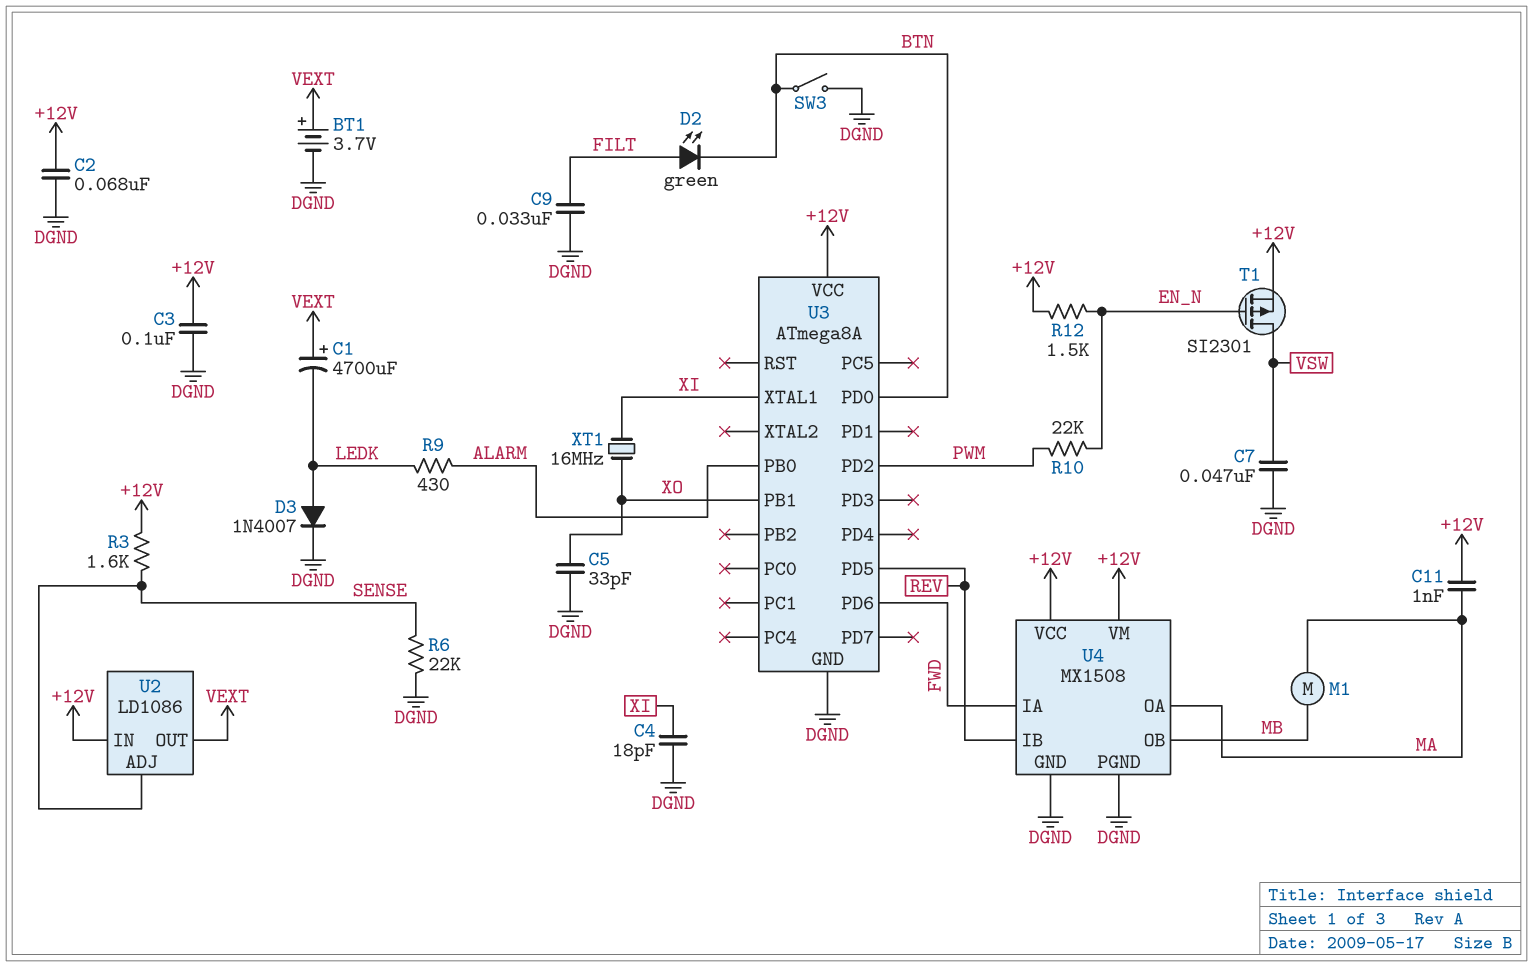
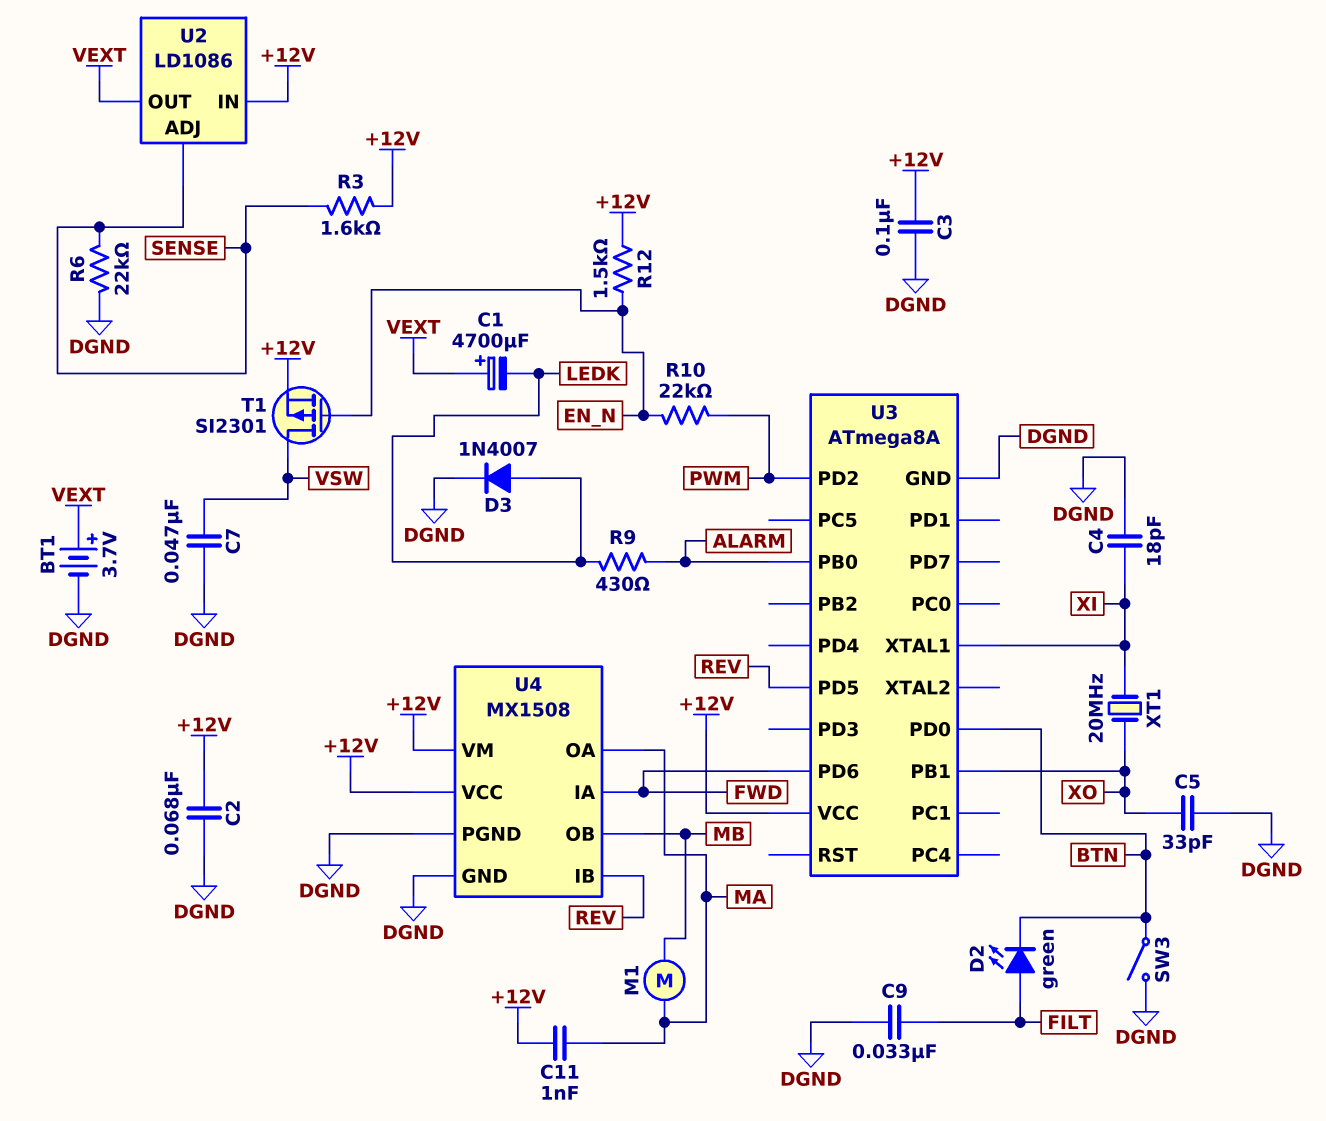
XT1: 16MHz (XI, XO) -> 20MHz (XI, XO)

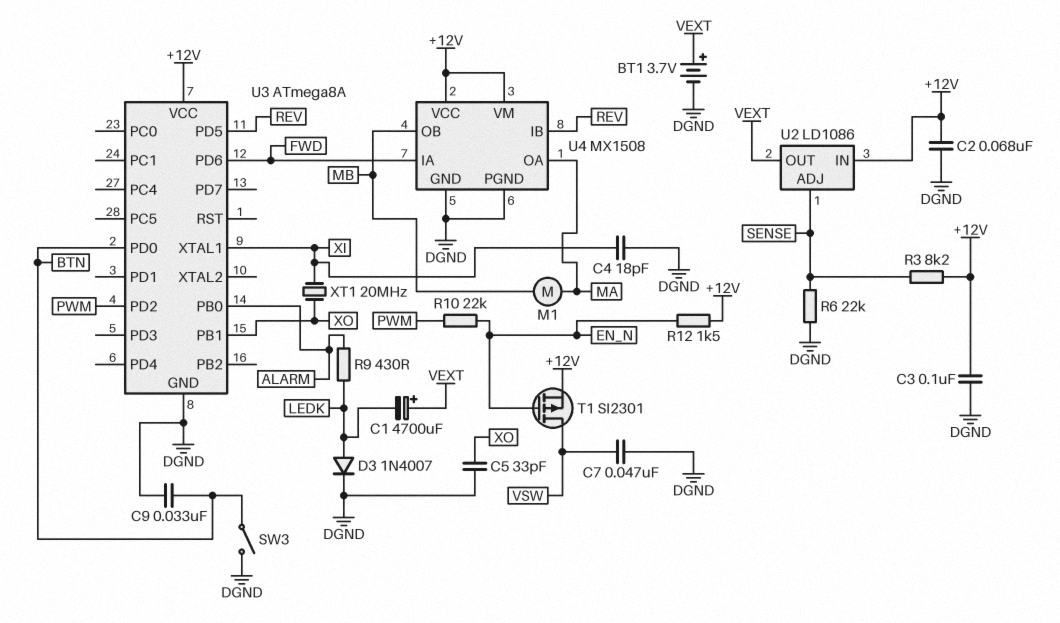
C9: 33nF (DGND, FILT) -> 33nF (BTN, DGND)
C11: 1nF (+12V, MA) -> none
D2: LED green (A FILT, K BTN) -> none
R3: 1.6k (+12V, SENSE) -> 8.2k (+12V, SENSE)

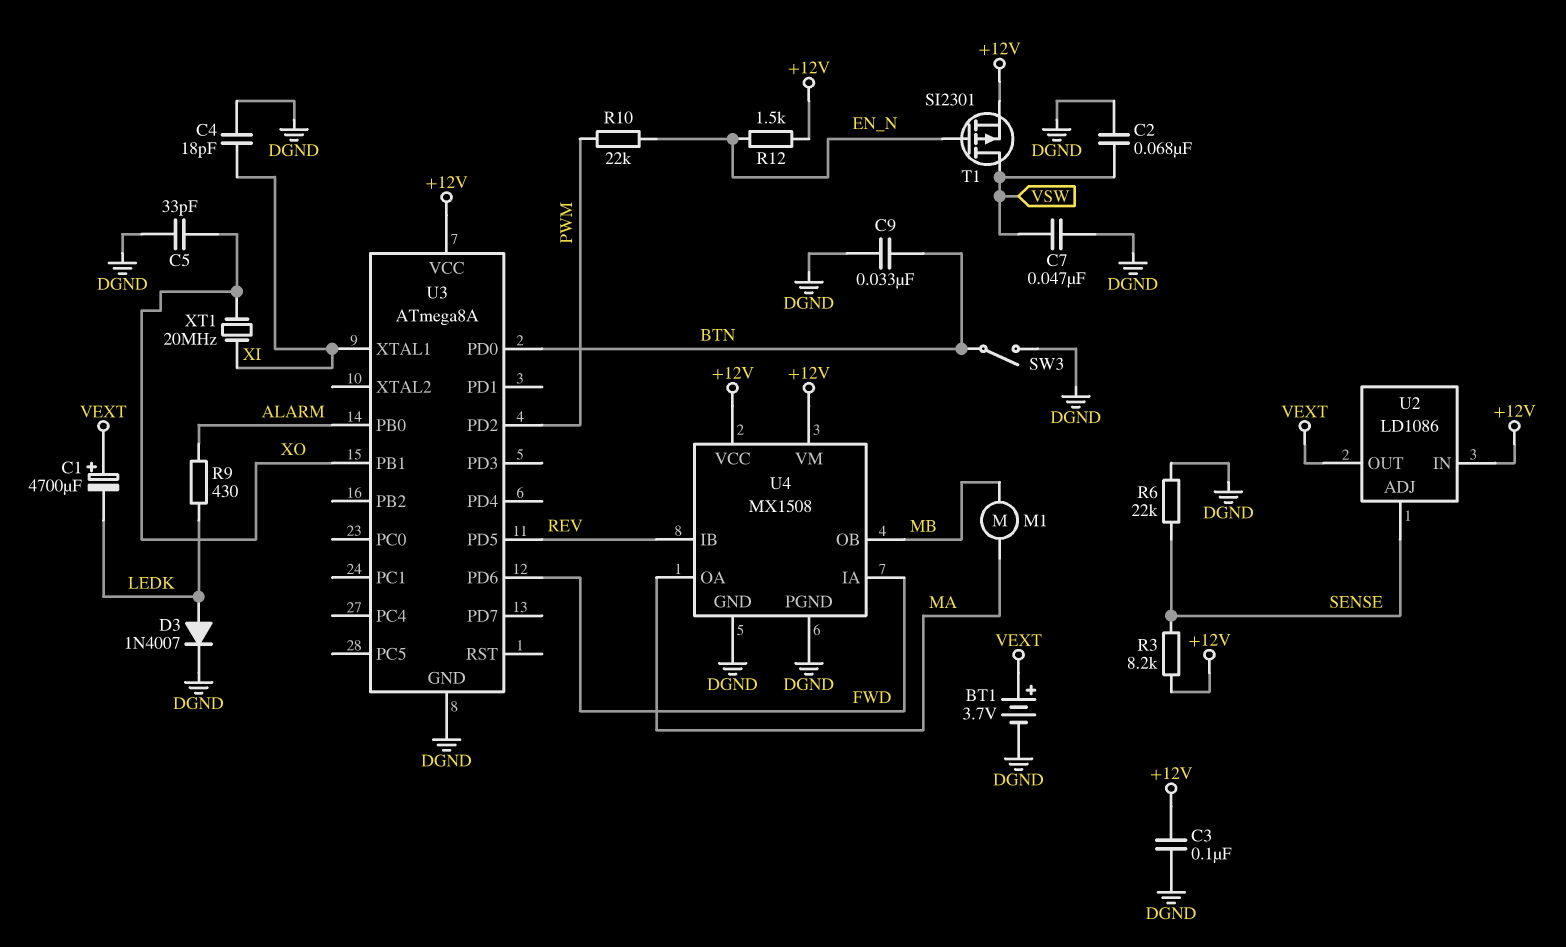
C2: 68nF (+12V, DGND) -> 68nF (DGND, VSW)

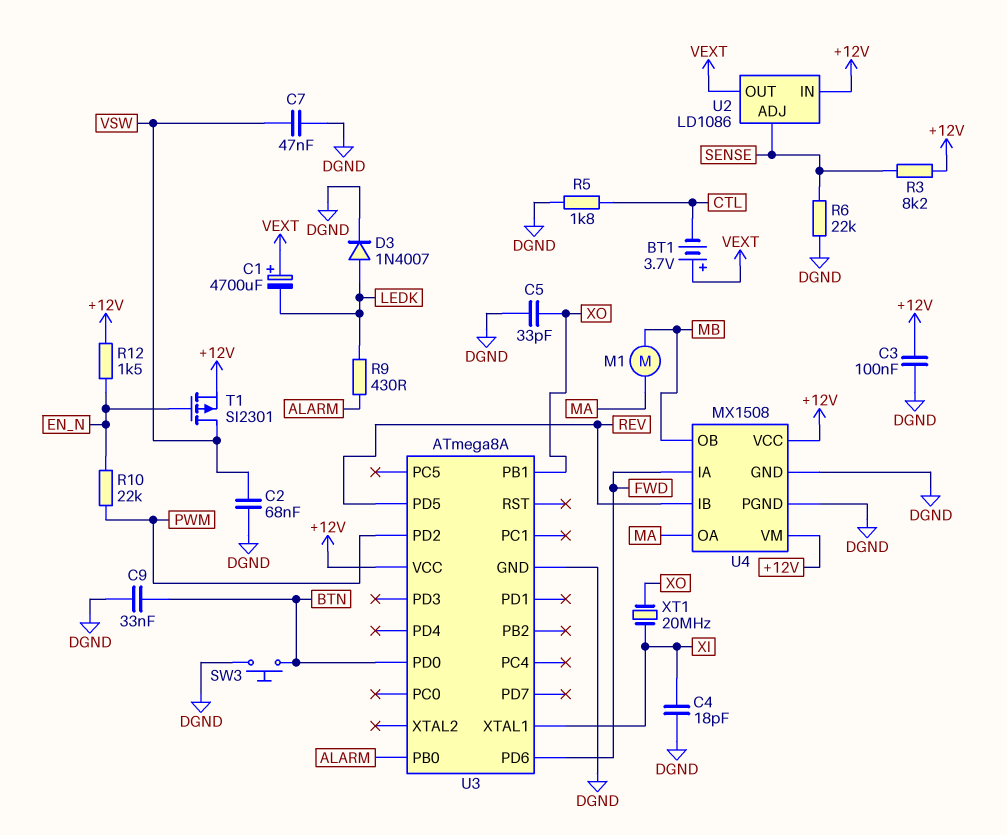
BT1: 3.7V (plus VEXT, minus DGND) -> 3.7V (plus VEXT, minus CTL)
R5: none -> 1.8k (CTL, DGND)
SW3: switch (BTN, DGND) -> button (BTN, DGND)

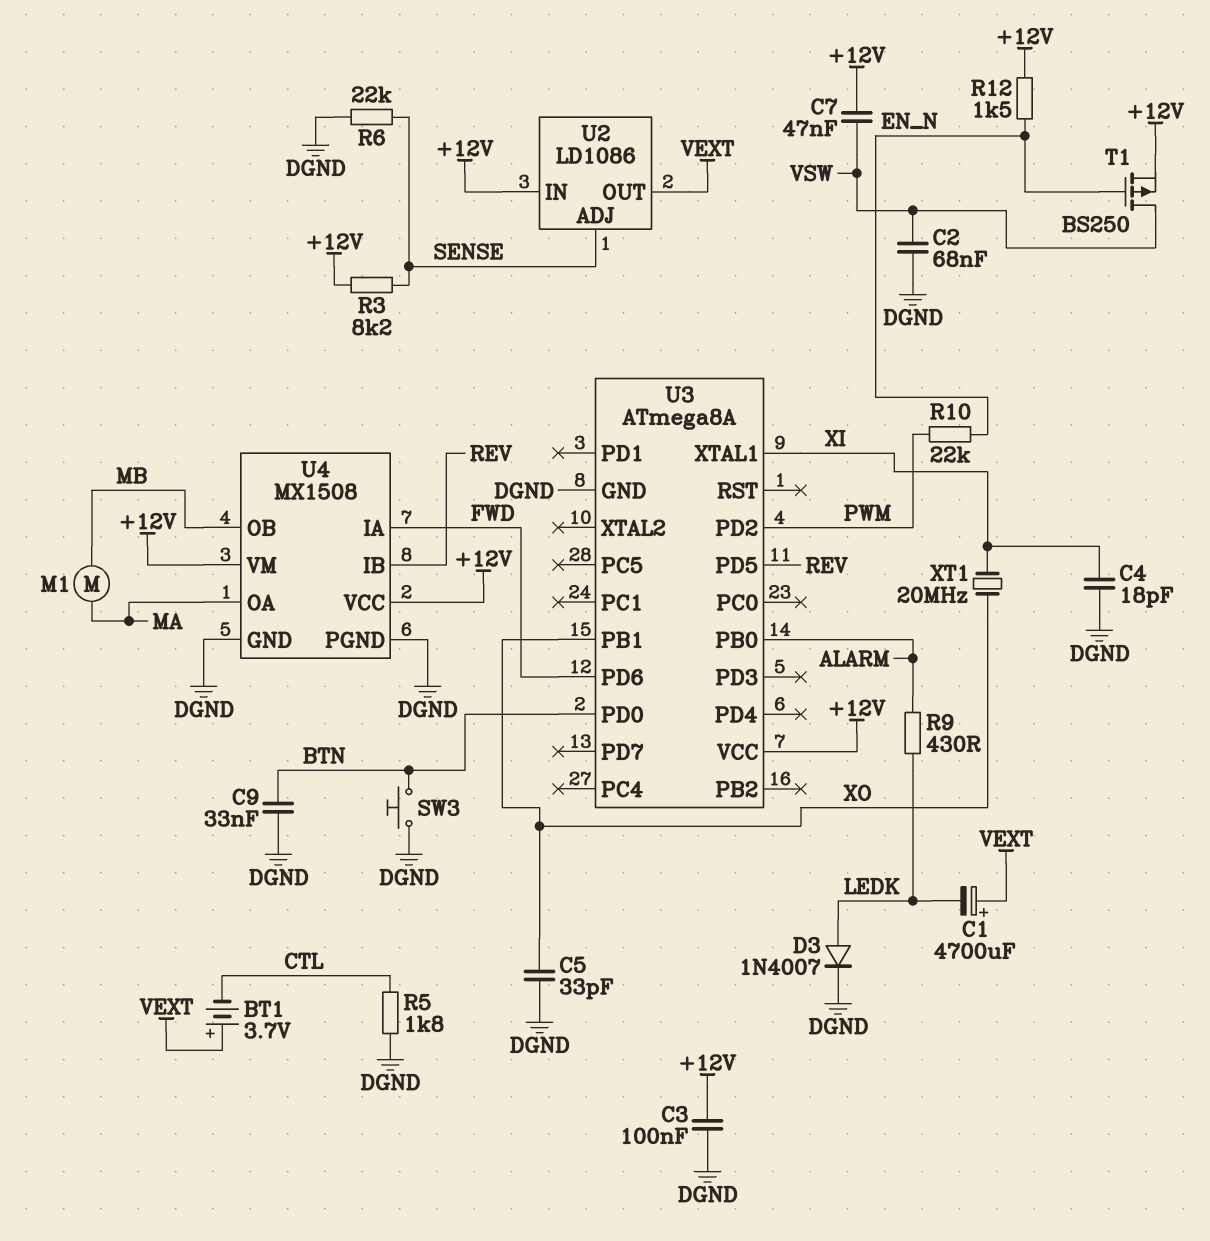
C7: 47nF (DGND, VSW) -> 47nF (+12V, VSW)
T1: PMOS SI2301 (G EN_N, D VSW, S +12V) -> PMOS BS250 (G EN_N, D VSW, S +12V)

